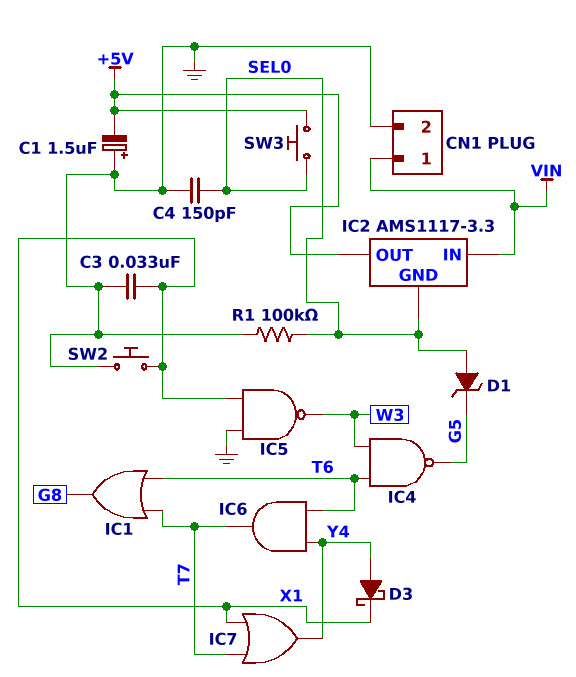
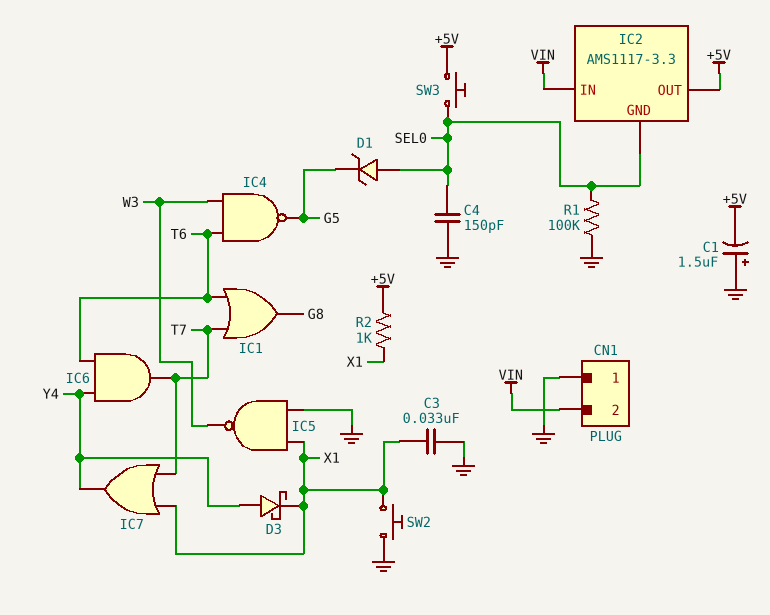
CN1 pin 1: VIN -> GND
CN1 pin 2: GND -> VIN
R2: none -> 1k (+5V, X1)

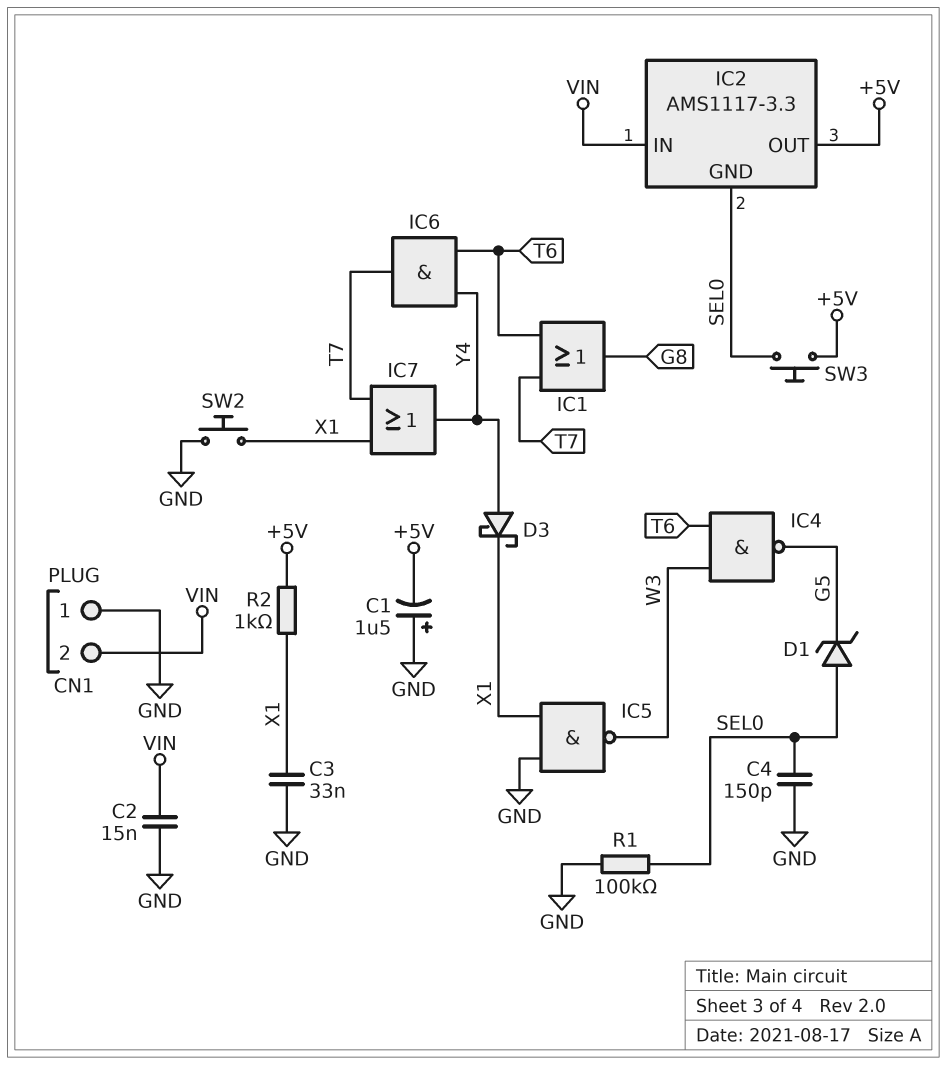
C2: none -> 15nF (GND, VIN)

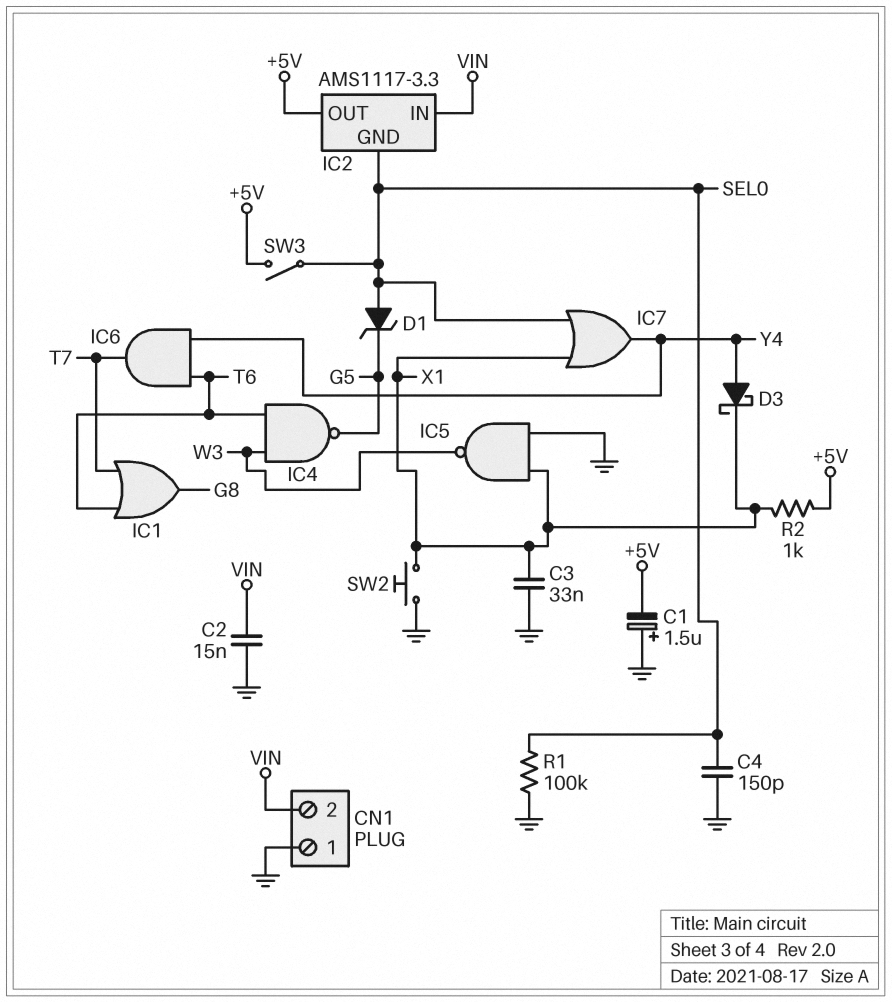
IC7: OR (in T7, in X1, out Y4) -> OR (in SEL0, in X1, out Y4)
SW3: button (+5V, SEL0) -> switch (+5V, SEL0)

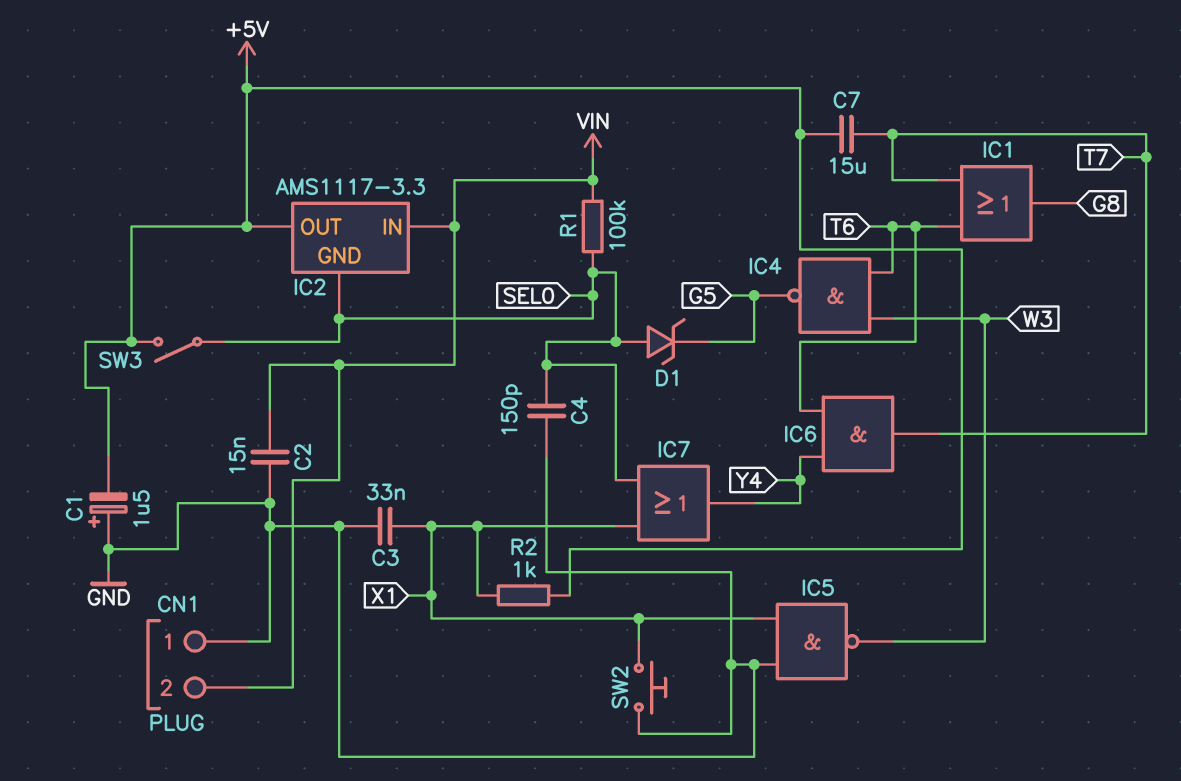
C7: none -> 15uF (+5V, T7)
D3: schottky (A Y4, K X1) -> none
R1: 100k (GND, SEL0) -> 100k (SEL0, VIN)

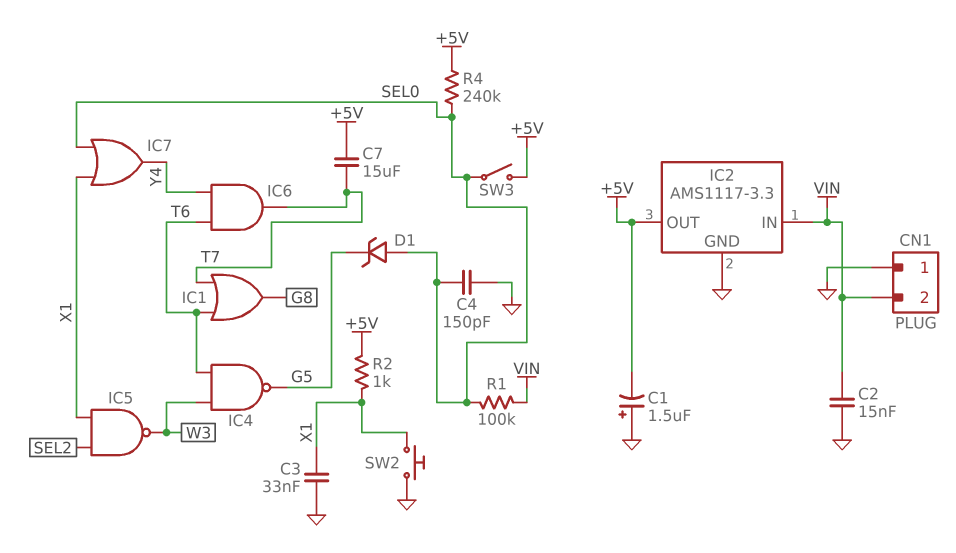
IC2 pin GND: SEL0 -> GND
IC5: NAND (in GND, in X1, out W3) -> NAND (in SEL2, in X1, out W3)
R4: none -> 240k (+5V, SEL0)

